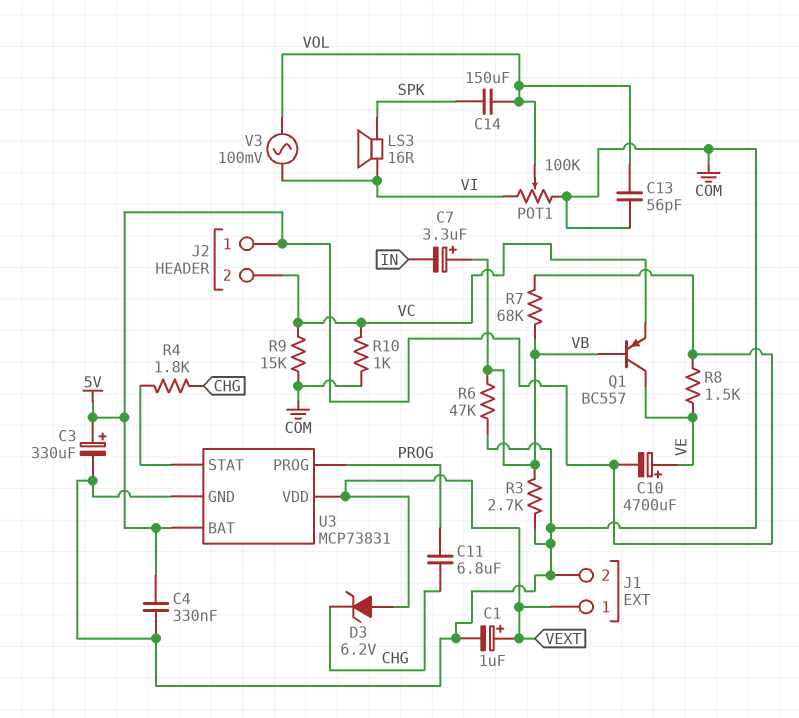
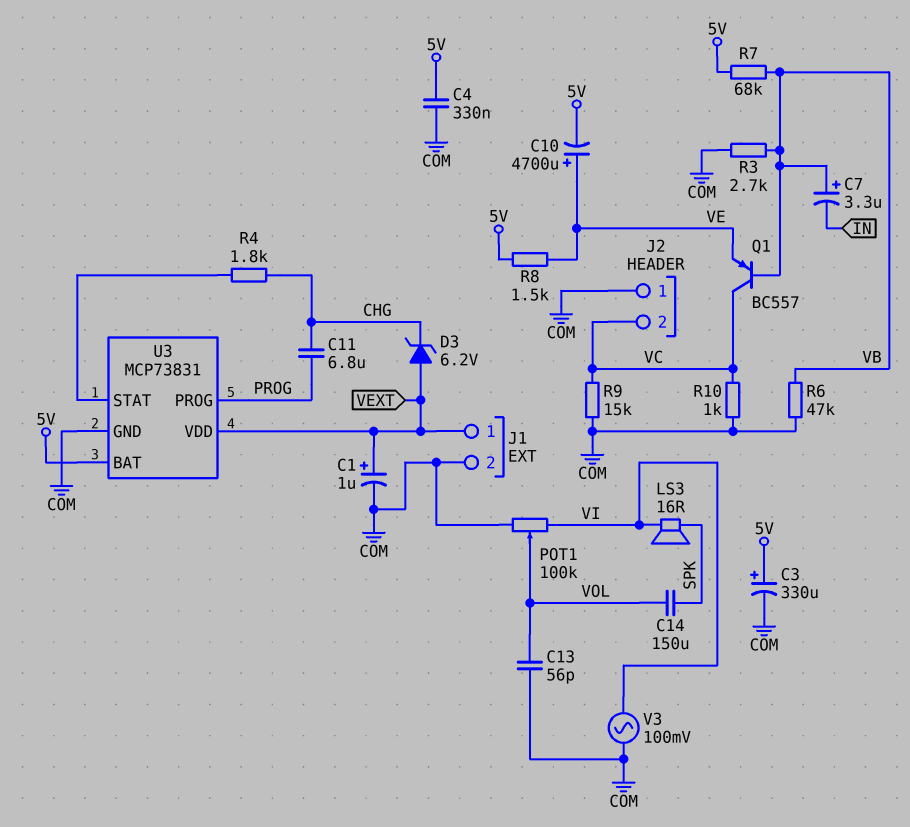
J2 pin 1: 5V -> COM
Q1: PNP BC557 (B VB, C VE, E VC) -> PNP BC557 (B VB, C VC, E VE)
V3: AC 100mV (VI, VOL) -> AC 100mV (COM, VI)

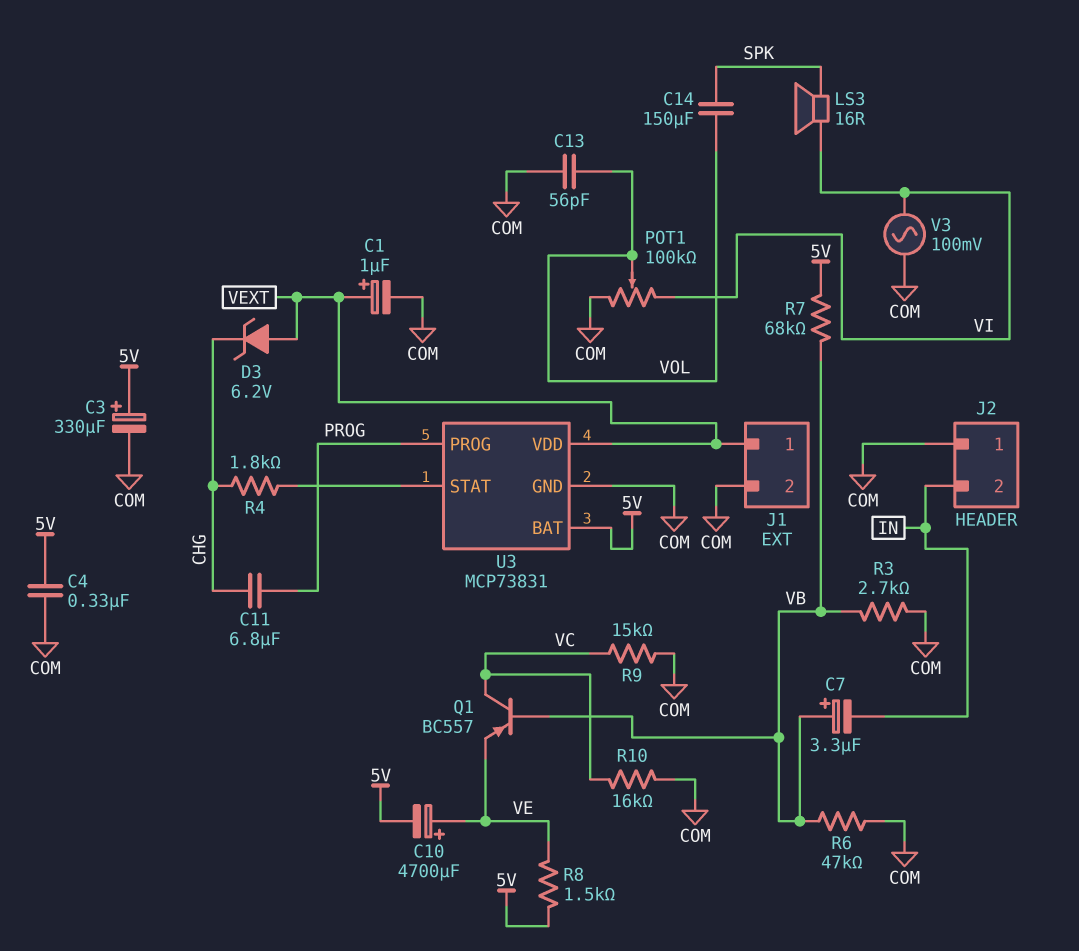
J2 pin 2: VC -> IN
R10: 1k (COM, VC) -> 16k (COM, VC)

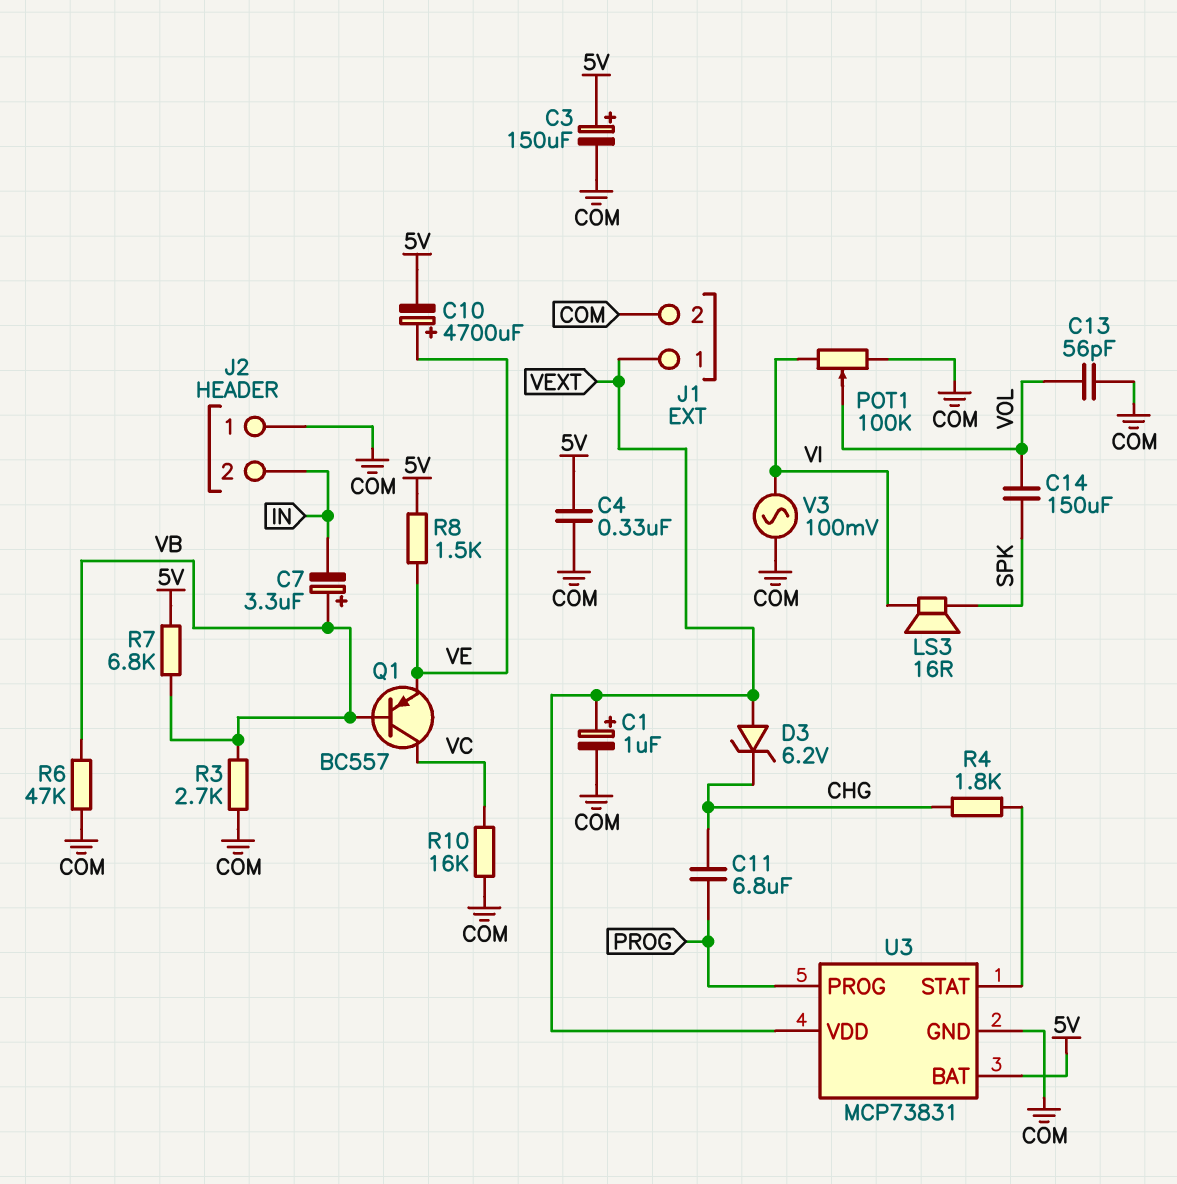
C3: 330uF (plus 5V, minus COM) -> 150uF (plus 5V, minus COM)
R7: 68k (5V, VB) -> 6.8k (5V, VB)
R9: 15k (COM, VC) -> none

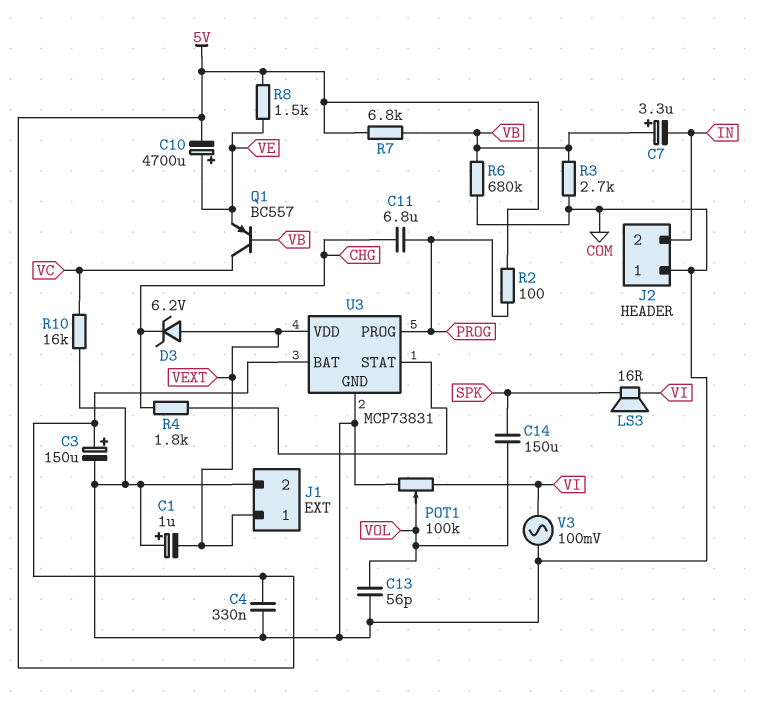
C1: 1uF (plus VEXT, minus COM) -> 1uF (plus COM, minus VEXT)
R2: none -> 100 (5V, PROG)
R6: 47k (COM, VB) -> 680k (COM, VB)

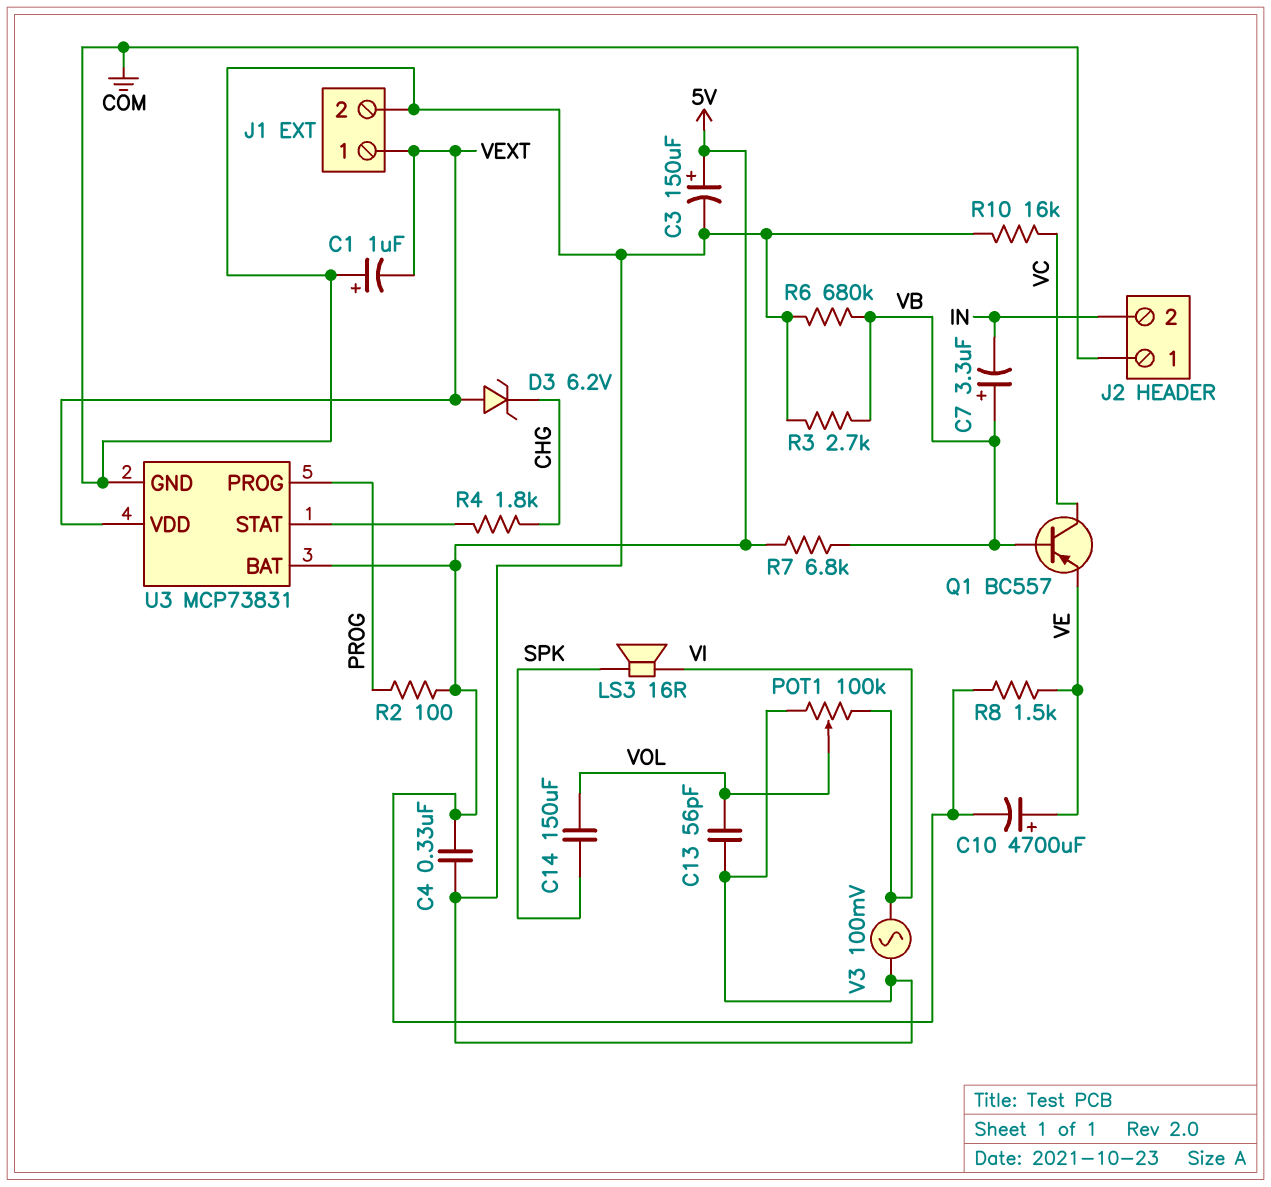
C11: 6.8uF (CHG, PROG) -> none

